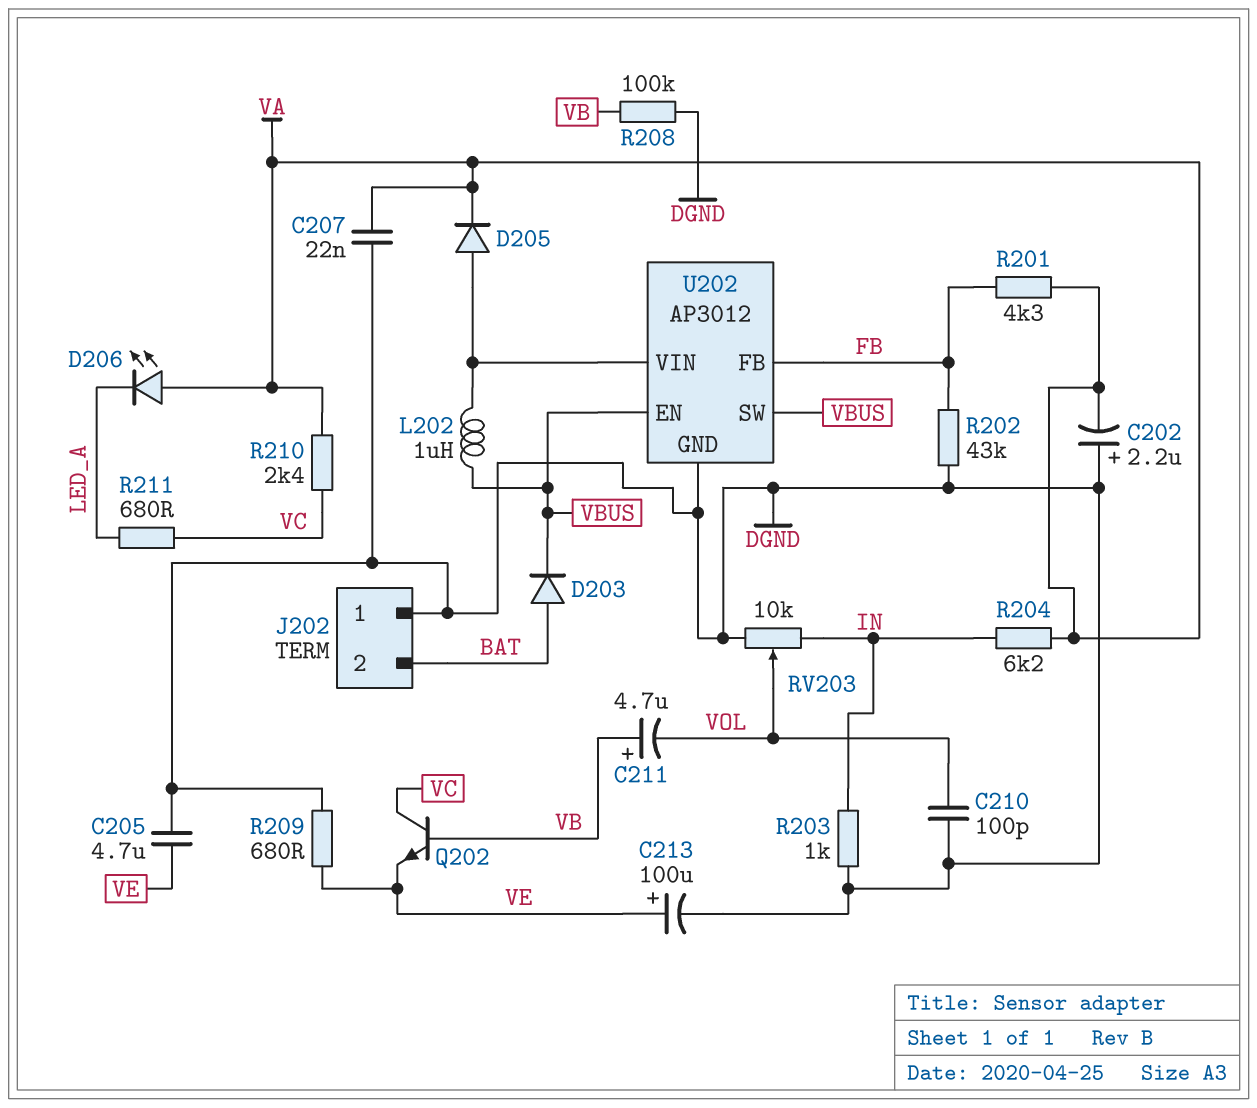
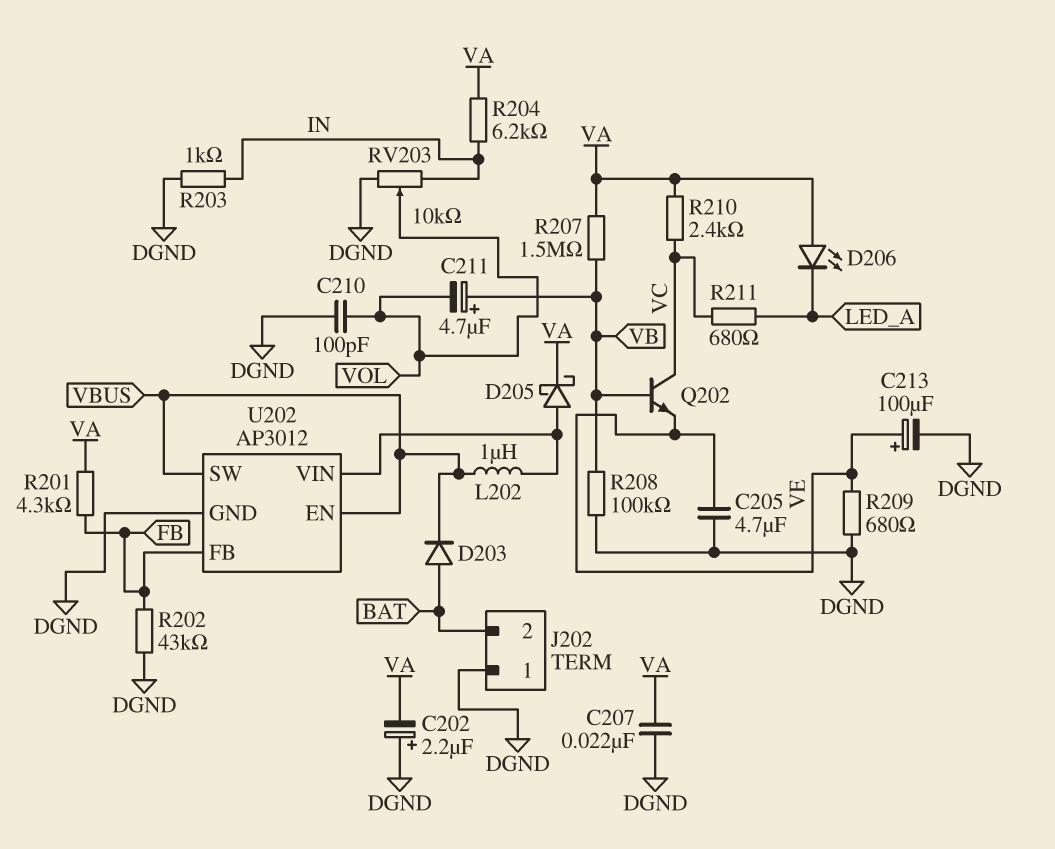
D205: diode (A U202/VIN, K VA) -> schottky (A U202/VIN, K VA)
R207: none -> 1.5M (VA, VB)

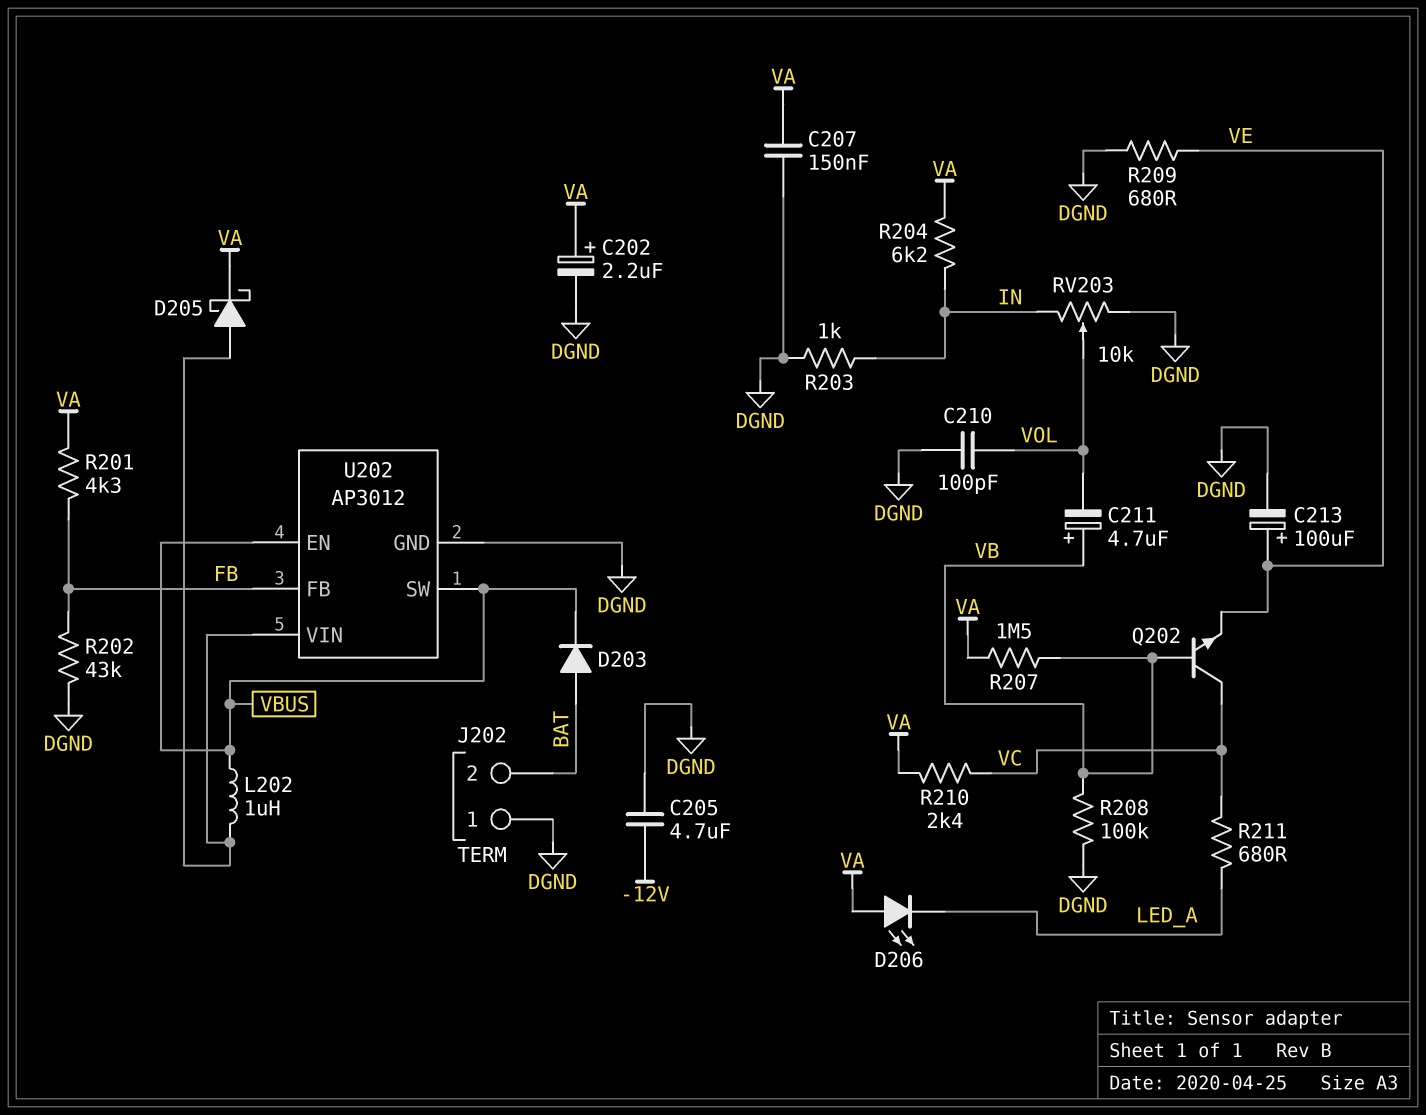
C202: 2.2uF (plus DGND, minus VA) -> 2.2uF (plus VA, minus DGND)
C205: 4.7uF (DGND, VE) -> 4.7uF (-12V, DGND)
C207: 22nF (DGND, VA) -> 150nF (DGND, VA)

